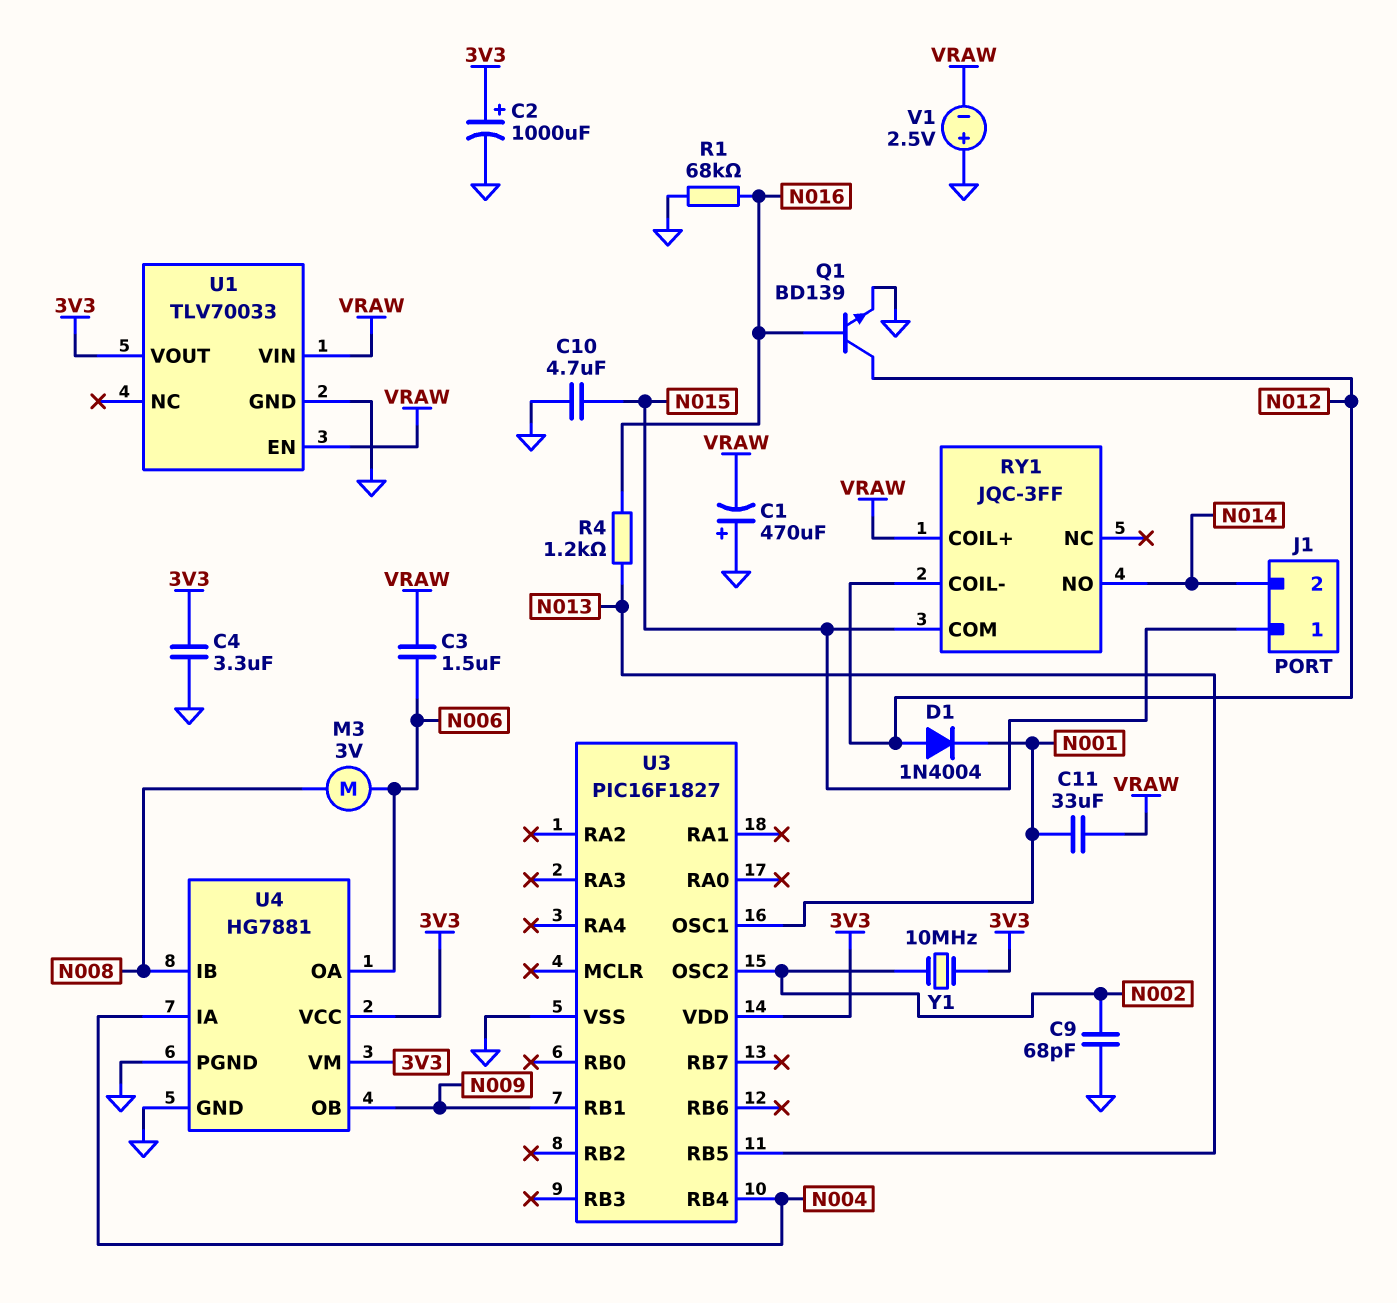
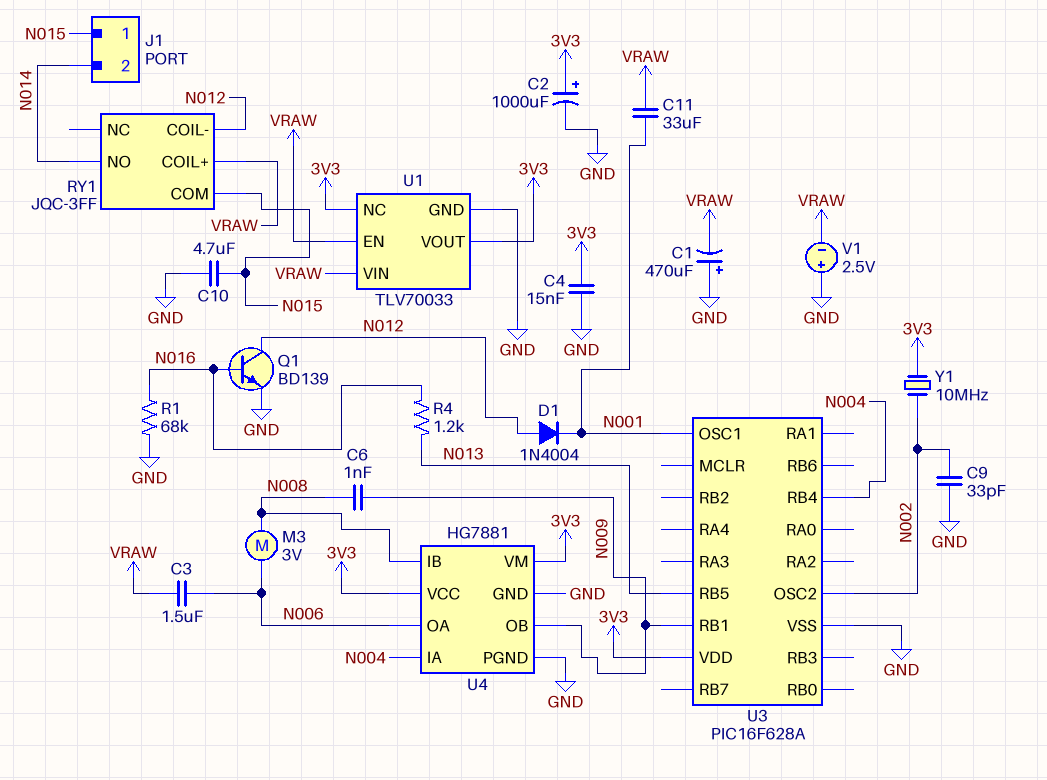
C4: 3.3uF (3V3, GND) -> 15nF (3V3, GND)
C6: none -> 1nF (N008, N009)
C9: 68pF (GND, N002) -> 33pF (GND, N002)
U1 pin NC: none -> 3V3
U3: PIC16F1827 -> PIC16F628A

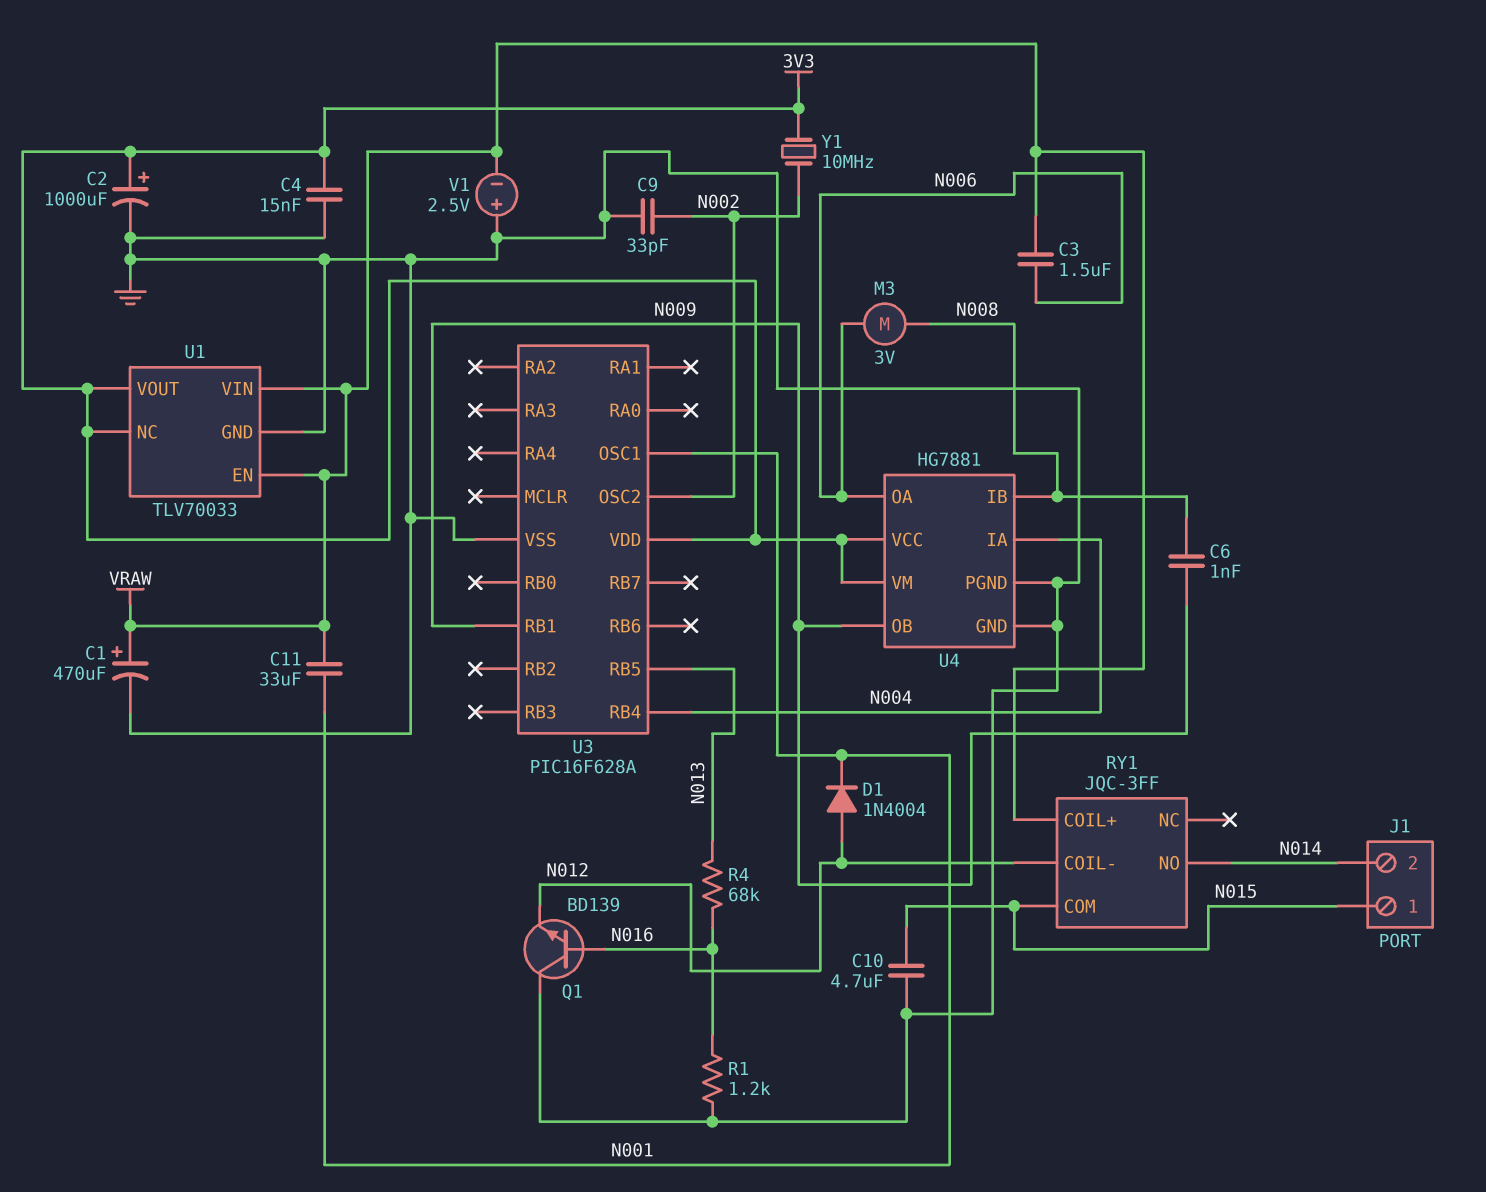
C1: 470uF (plus GND, minus VRAW) -> 470uF (plus VRAW, minus GND)
Q1: NPN BD139 (B N016, C N012, E GND) -> NPN BD139 (B N016, C GND, E N012)
R1: 68k (GND, N016) -> 1.2k (GND, N016)
R4: 1.2k (N013, N016) -> 68k (N013, N016)

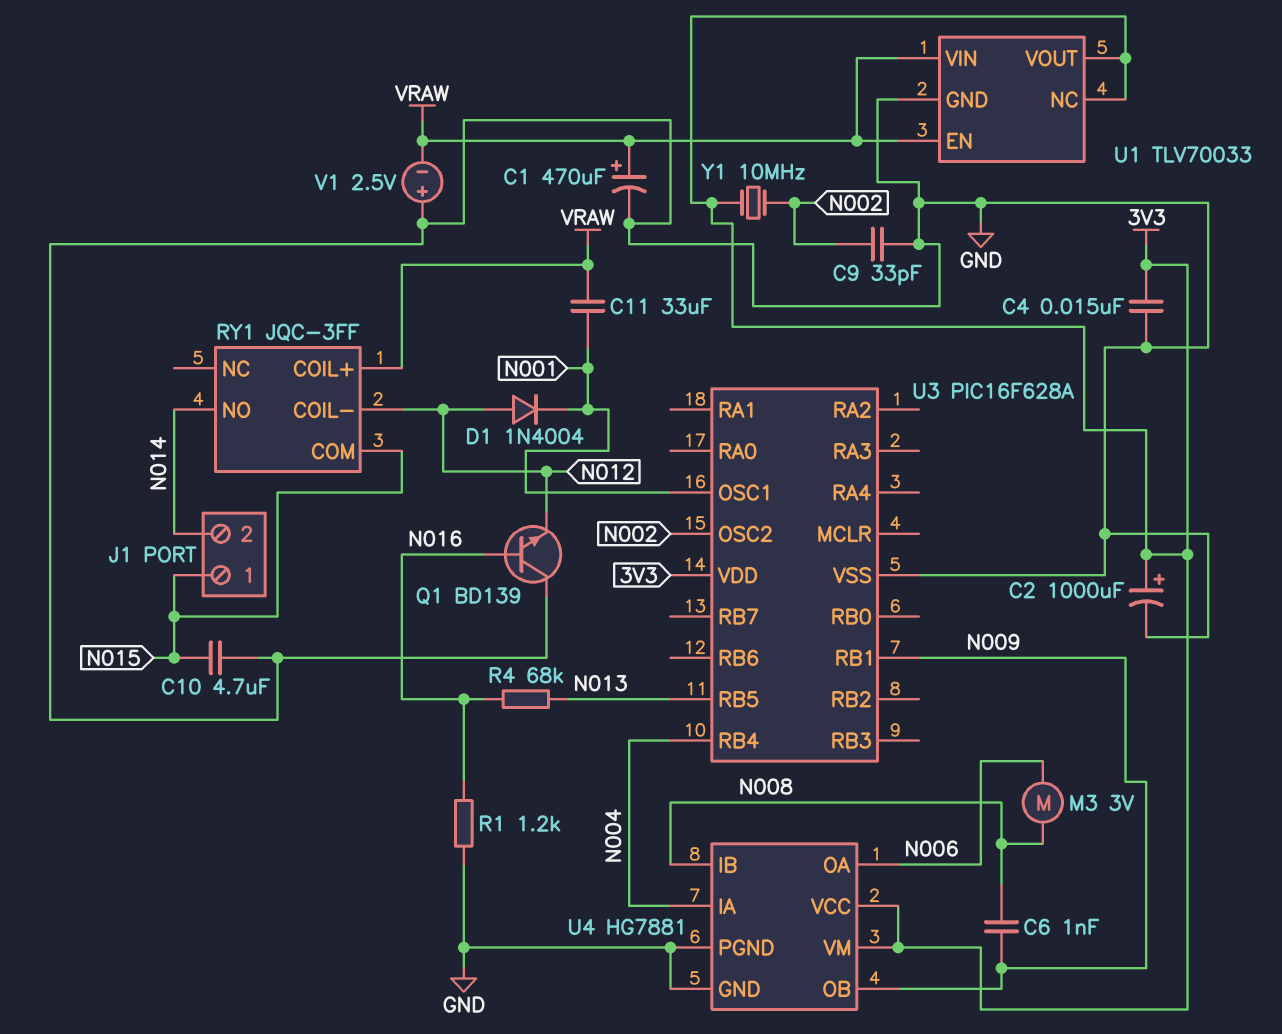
C3: 1.5uF (N006, VRAW) -> none

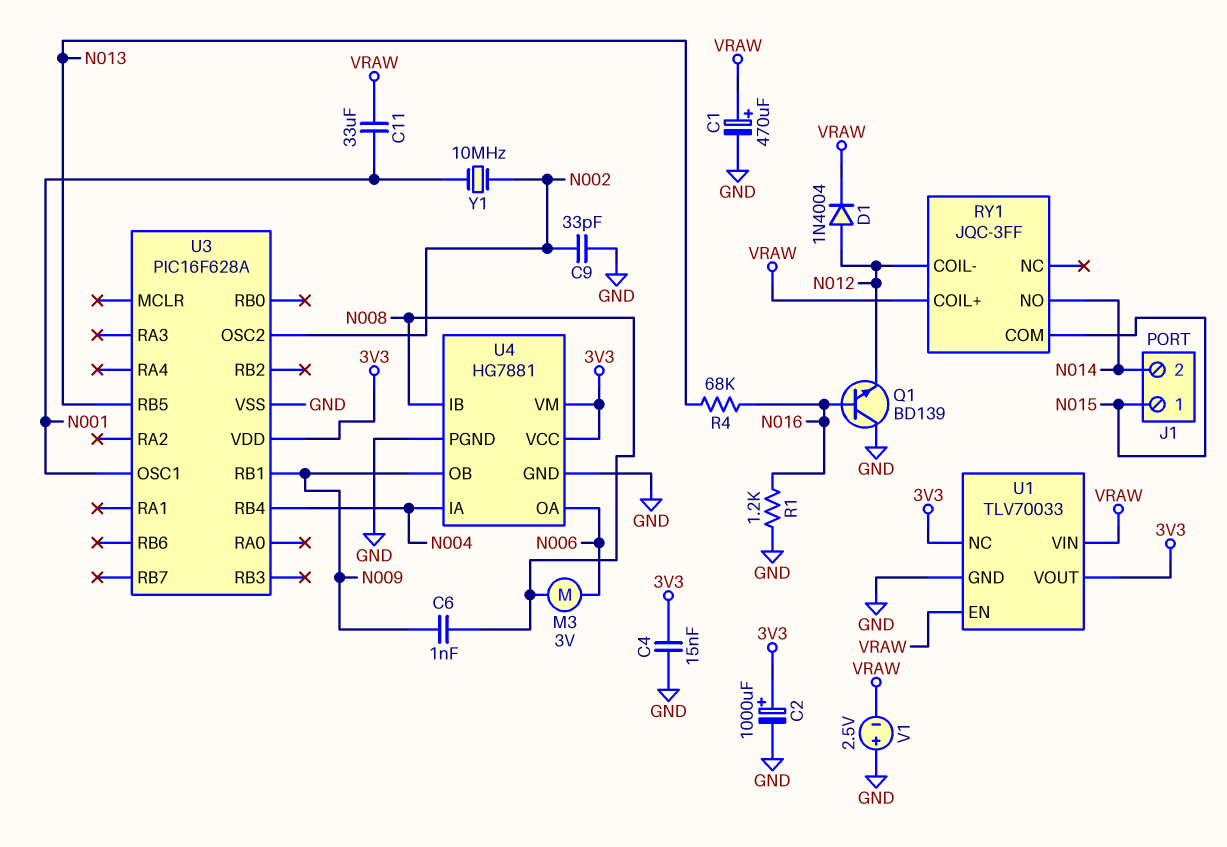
C10: 4.7uF (GND, N015) -> none
D1: diode 1N4004 (A N012, K N001) -> diode 1N4004 (A N012, K VRAW)
Y1: 10MHz (3V3, N002) -> 10MHz (N001, N002)

